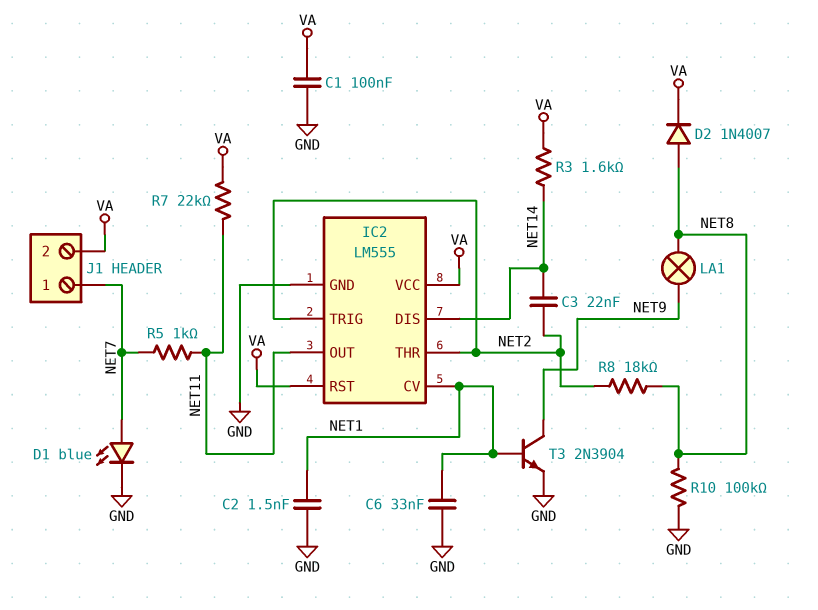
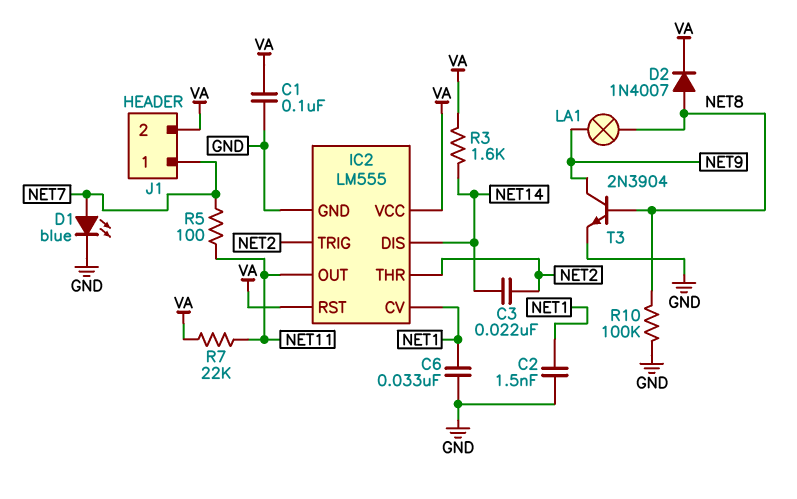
R5: 1k (NET7, NET11) -> 100 (NET7, NET11)
R8: 18k (NET2, NET8) -> none
T3: NPN 2N3904 (B NET1, C NET9, E GND) -> NPN 2N3904 (B NET8, C NET9, E GND)

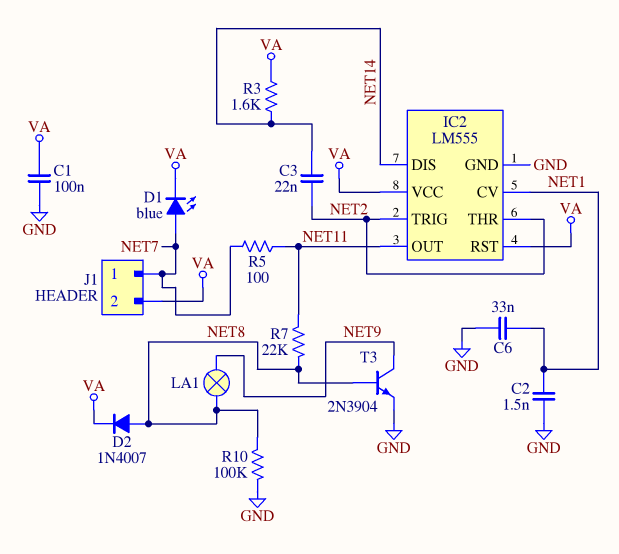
D1: LED blue (A NET7, K GND) -> LED blue (A NET7, K VA)
R7: 22k (NET11, VA) -> 22k (NET8, NET11)

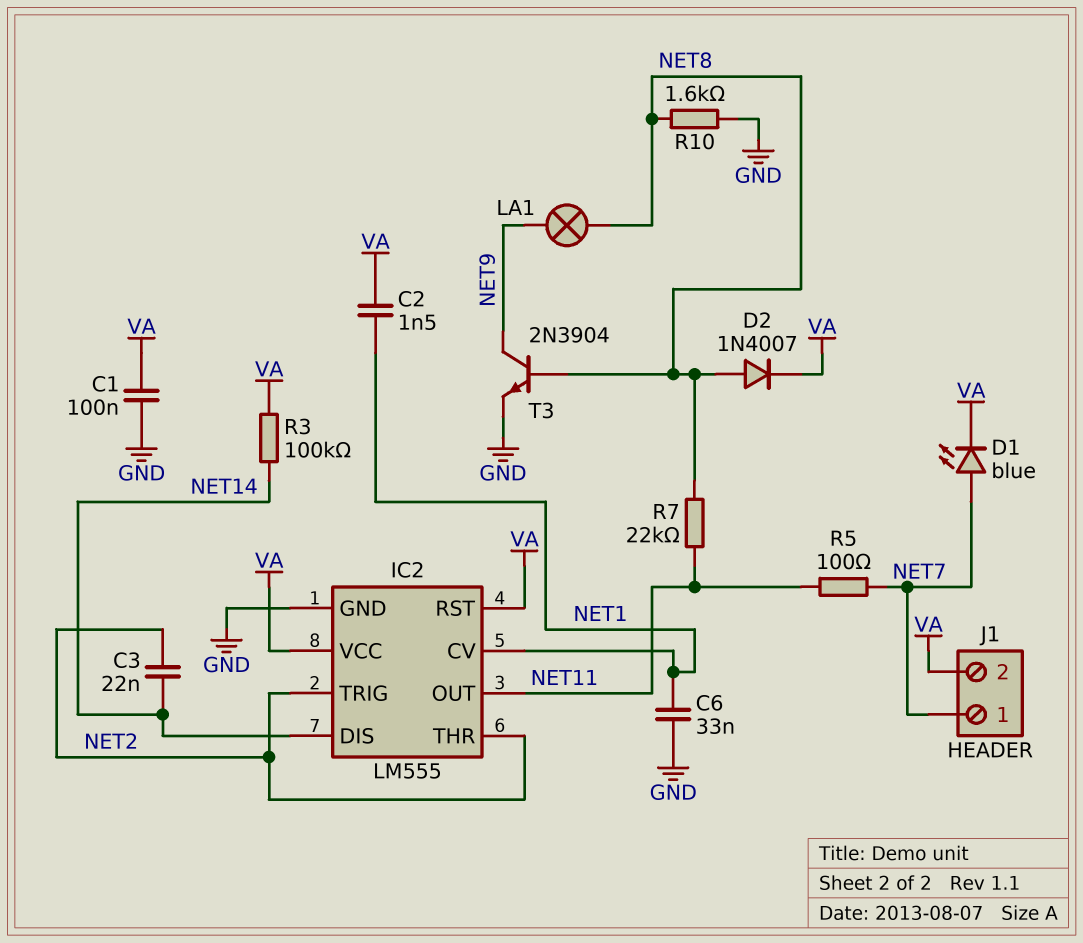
C2: 1.5nF (GND, NET1) -> 1.5nF (NET1, VA)
R3: 1.6k (NET14, VA) -> 100k (NET14, VA)
R10: 100k (GND, NET8) -> 1.6k (GND, NET8)

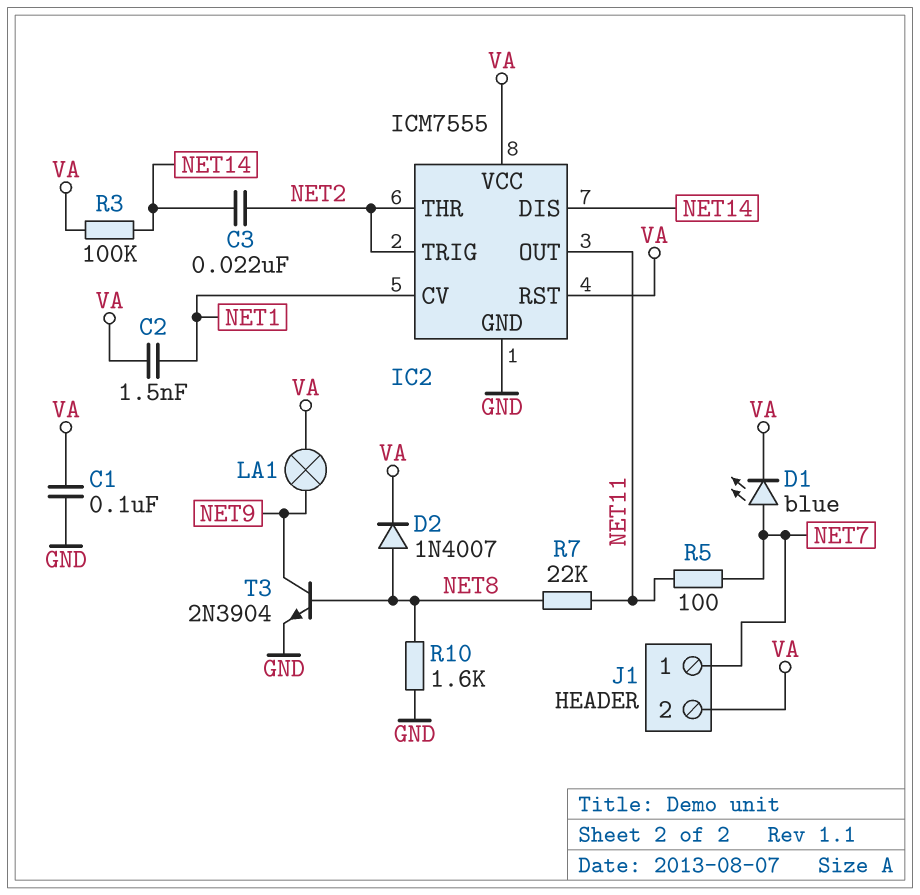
C6: 33nF (GND, NET1) -> none
IC2: LM555 -> ICM7555
LA1: lamp (NET8, NET9) -> lamp (NET9, VA)

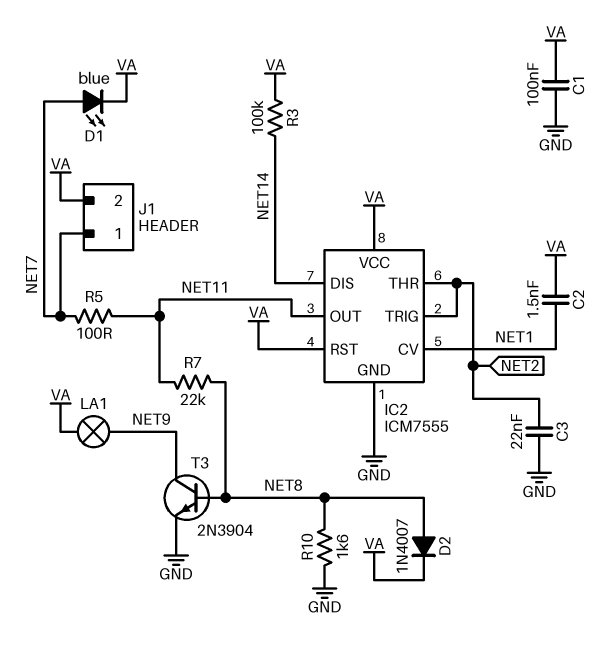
C3: 22nF (NET2, NET14) -> 22nF (GND, NET2)

